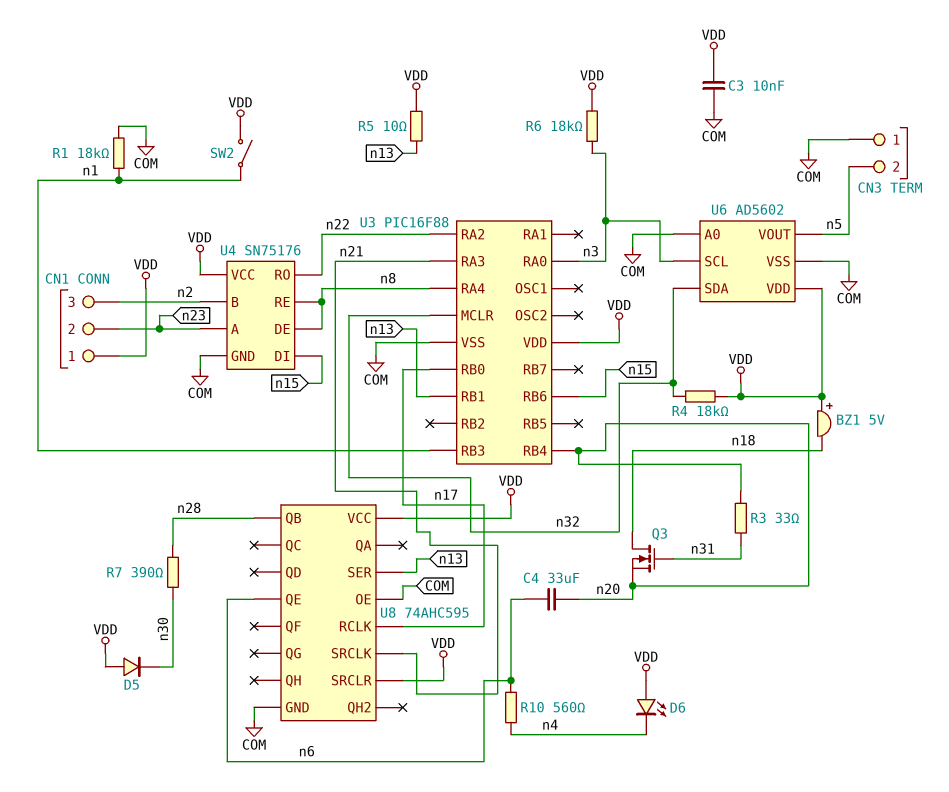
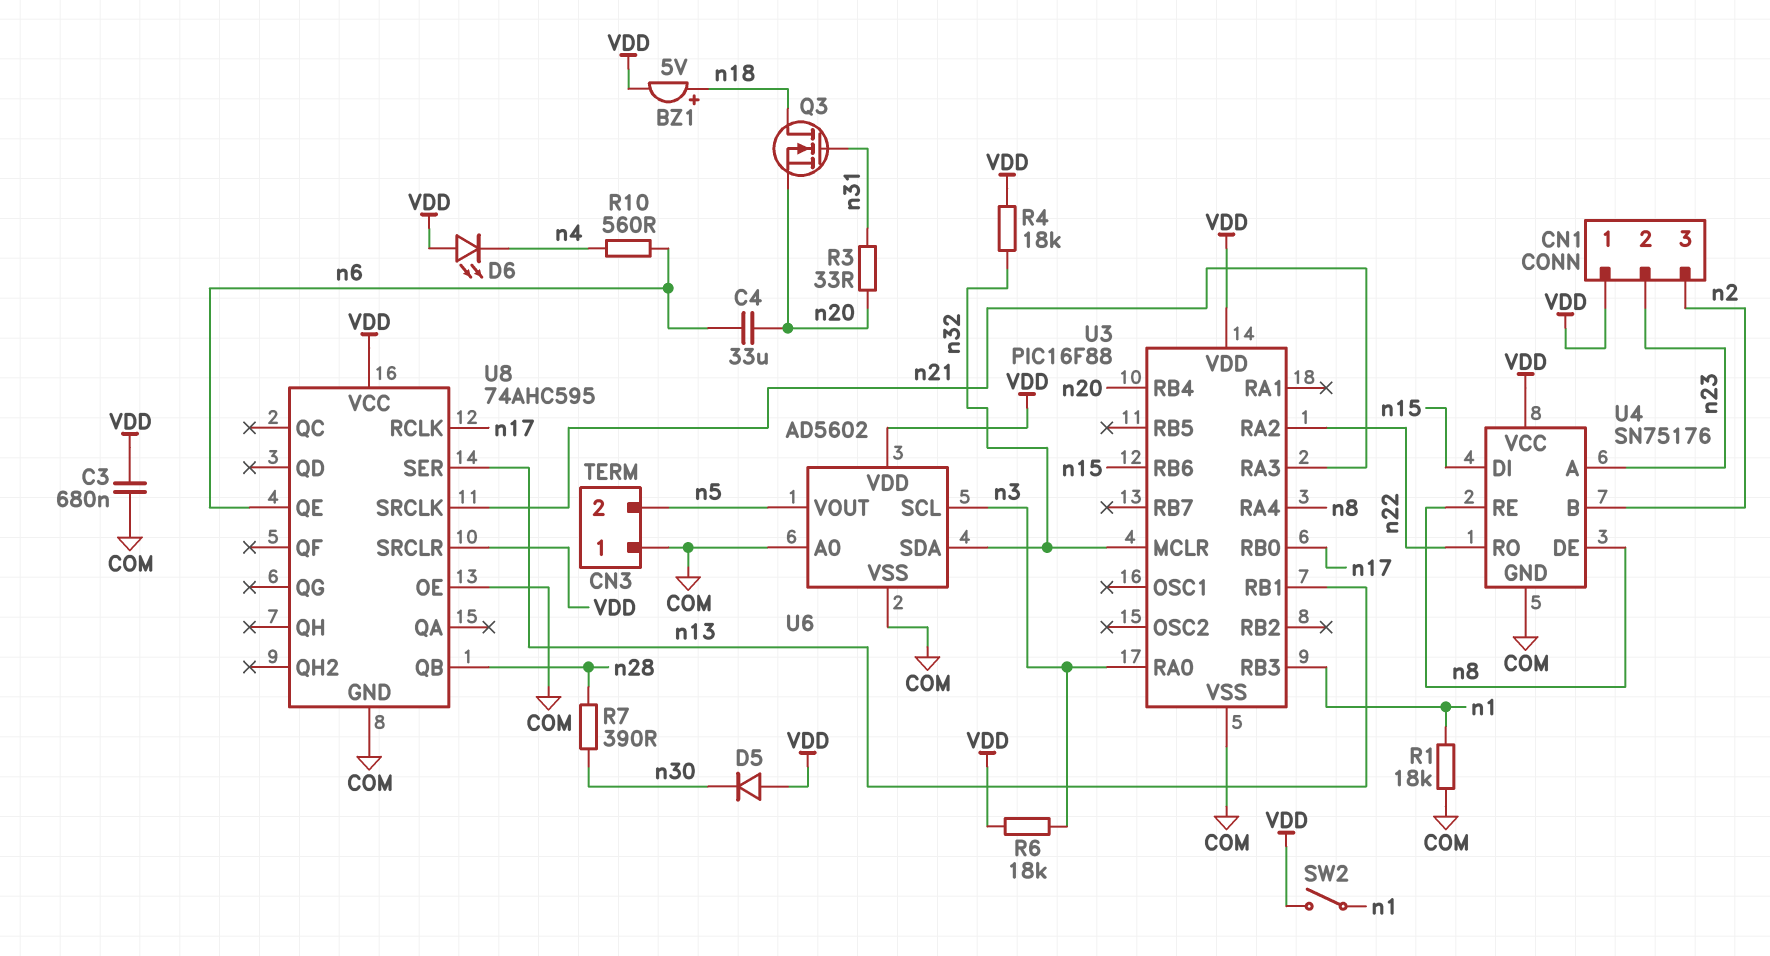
BZ1: buzzer 5V (plus VDD, minus n18) -> buzzer 5V (plus n18, minus VDD)
C3: 10nF (COM, VDD) -> 680nF (COM, VDD)
R5: 10 (VDD, n13) -> none

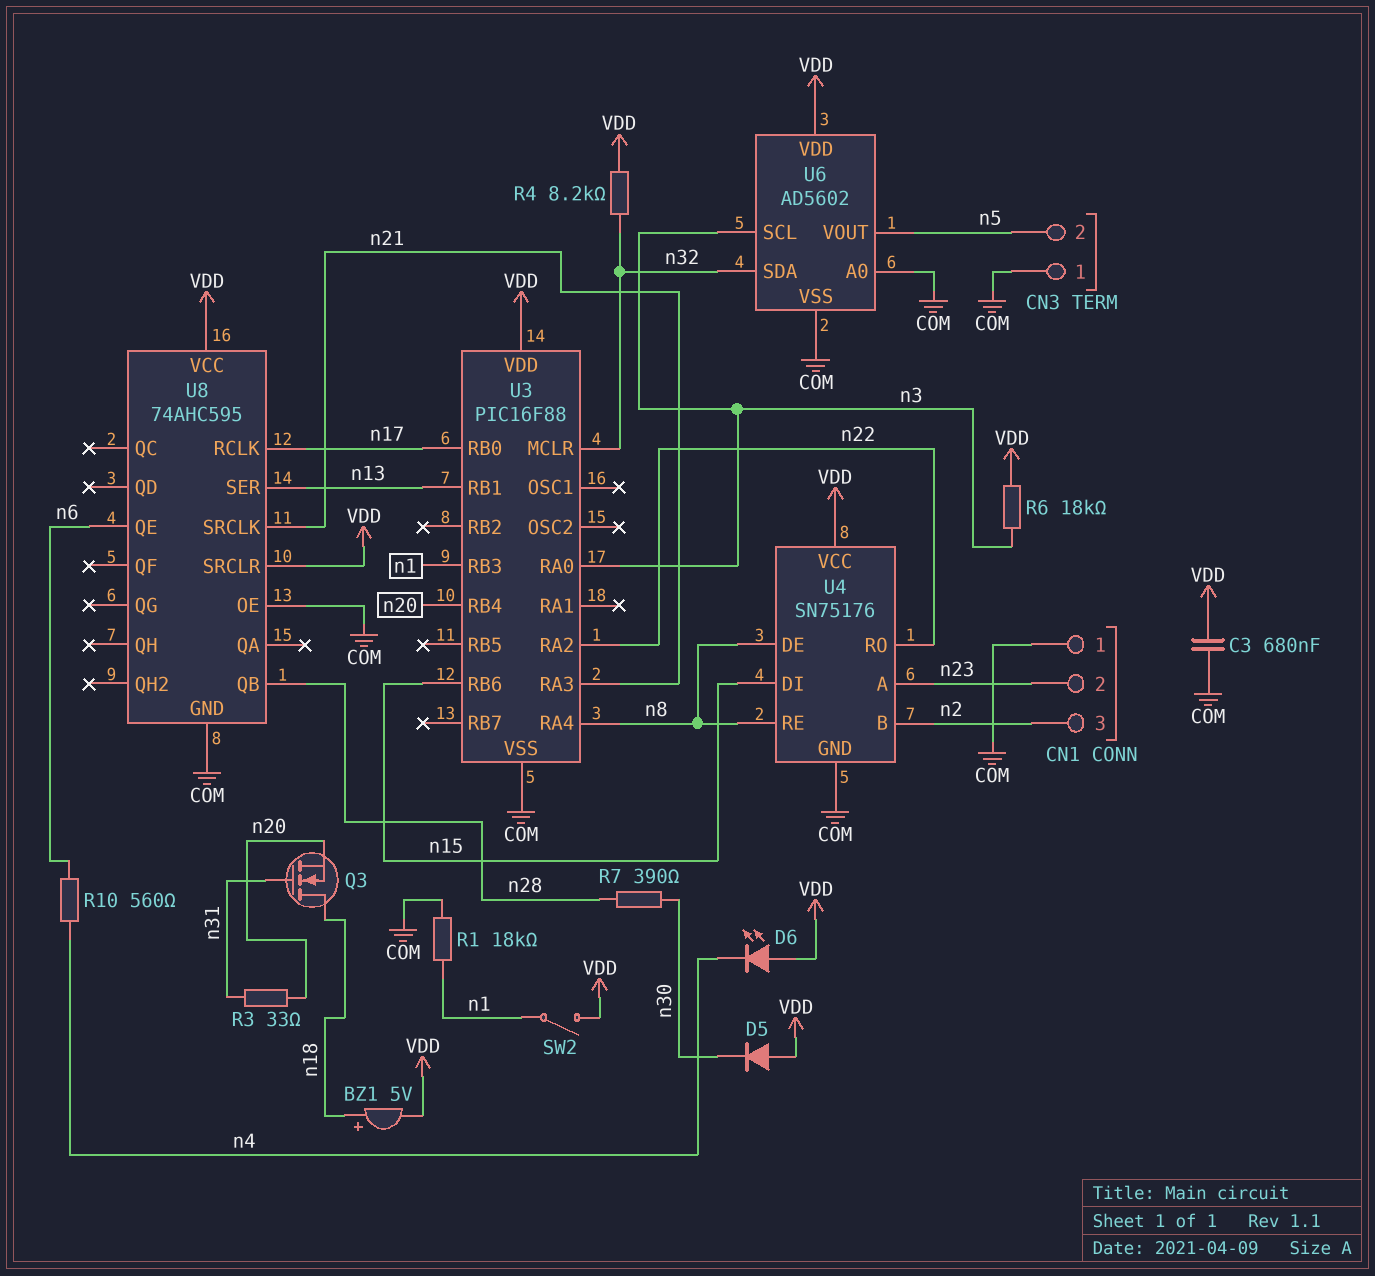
C4: 33uF (n6, n20) -> none
CN1 pin 1: VDD -> COM
R4: 18k (VDD, n32) -> 8.2k (VDD, n32)

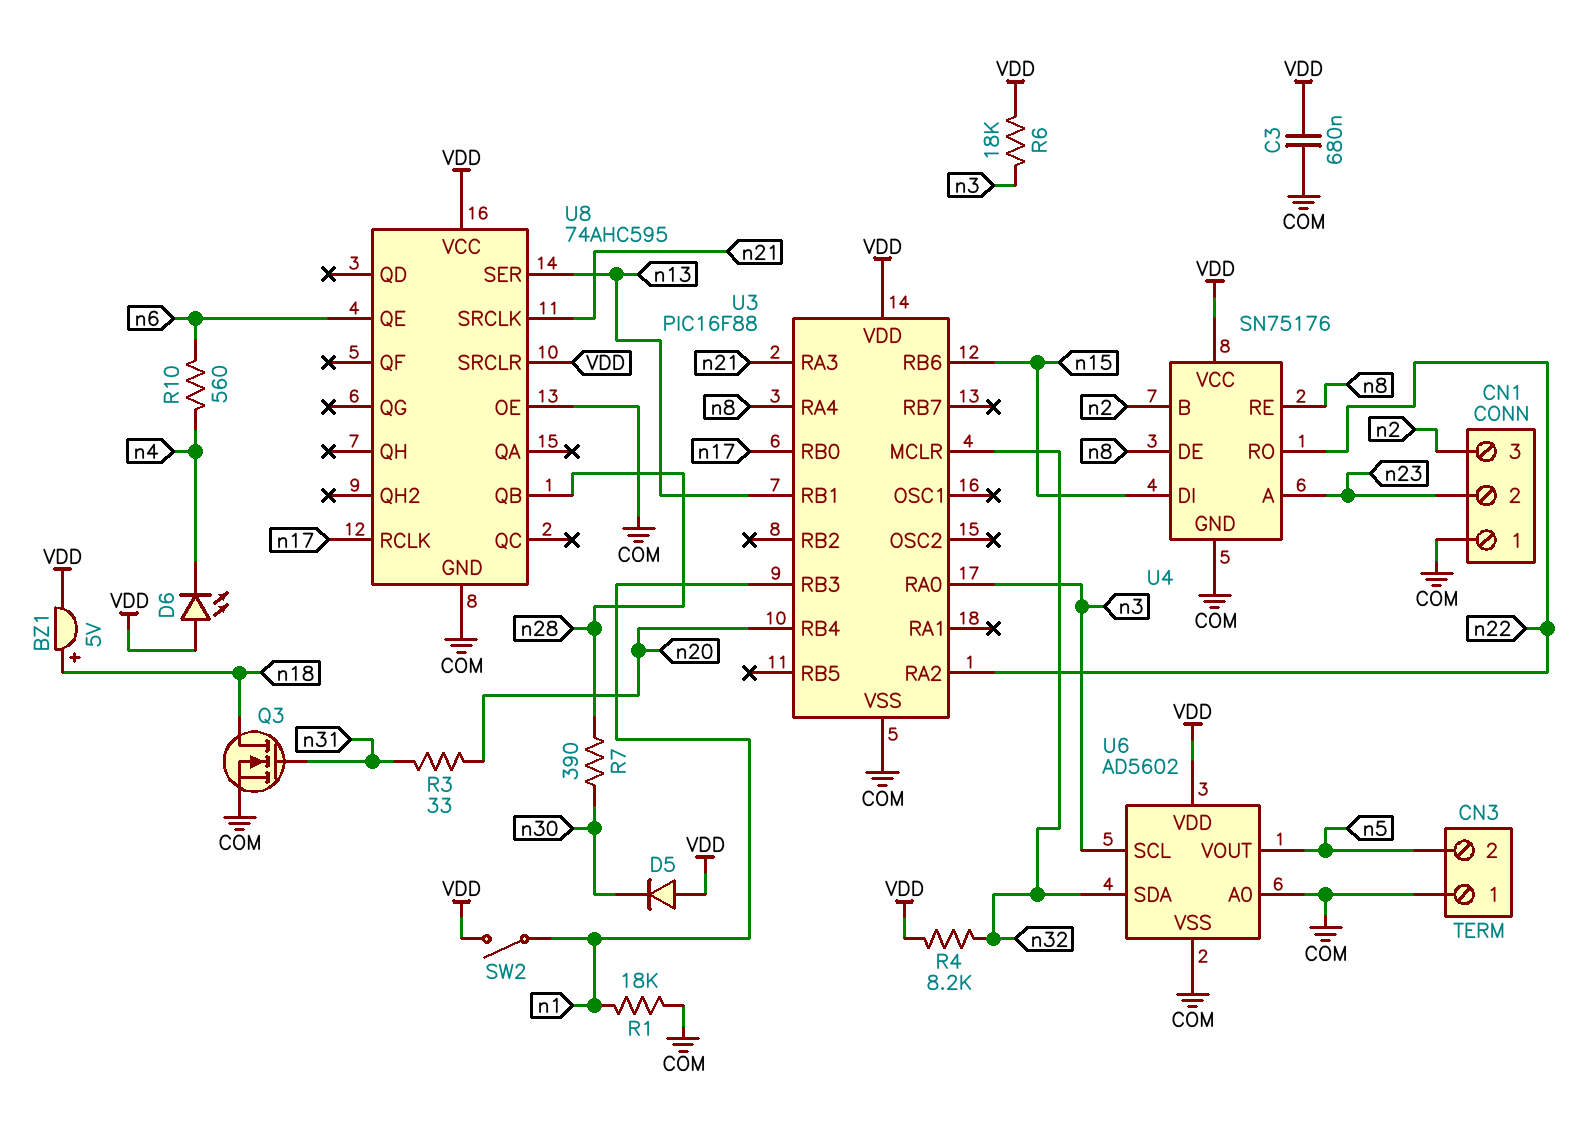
Q3: NMOS (G n31, D n18, S n20) -> NMOS (G n31, D n18, S COM)

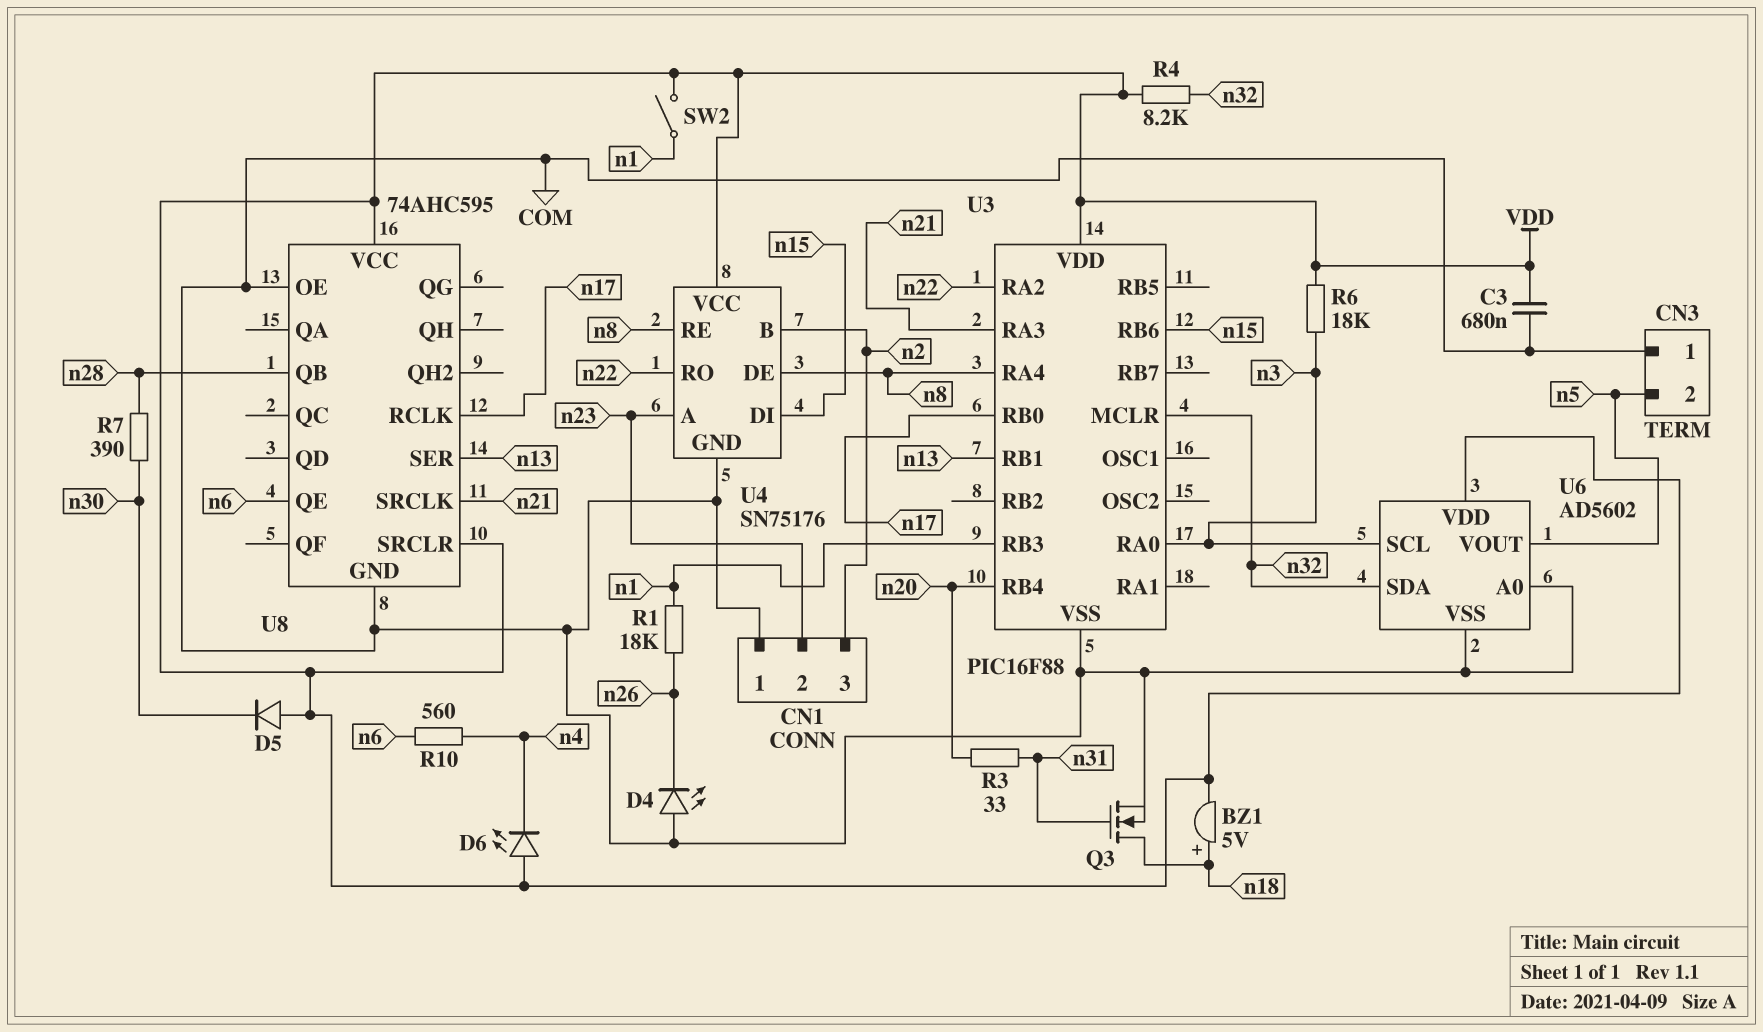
D4: none -> LED (A COM, K n26)
R1: 18k (COM, n1) -> 18k (n1, n26)

